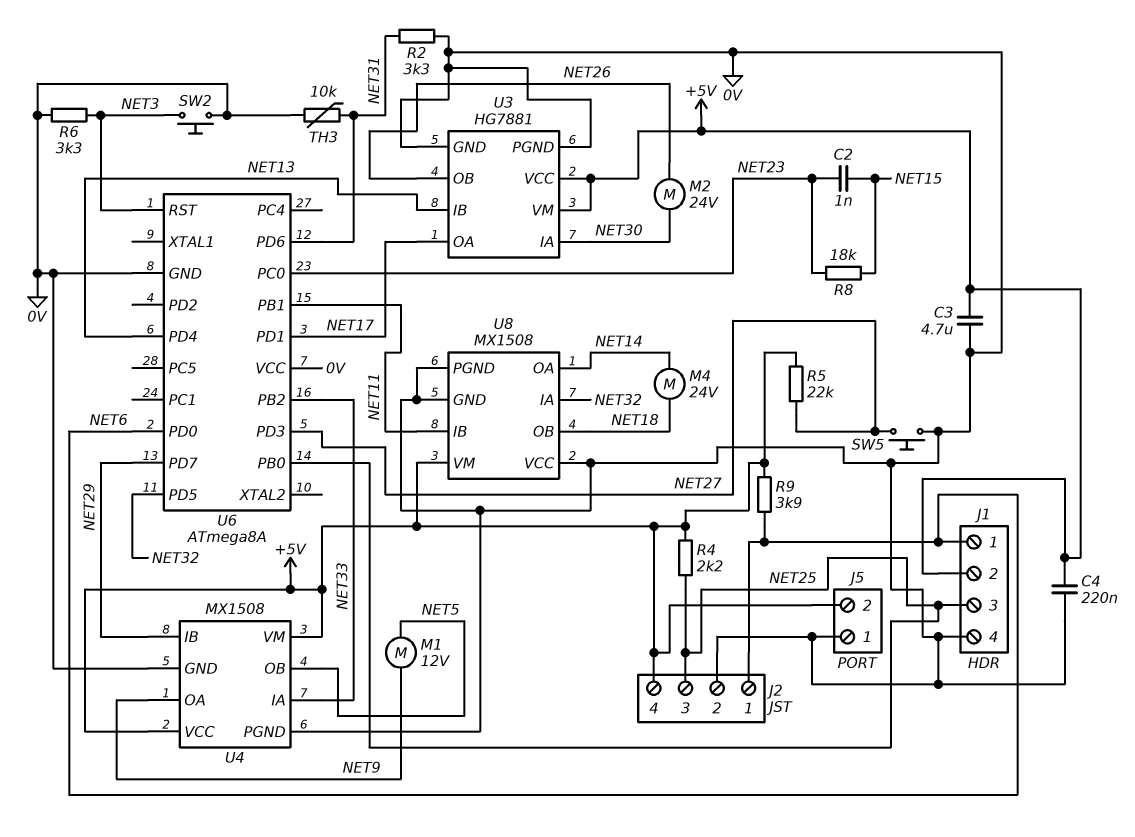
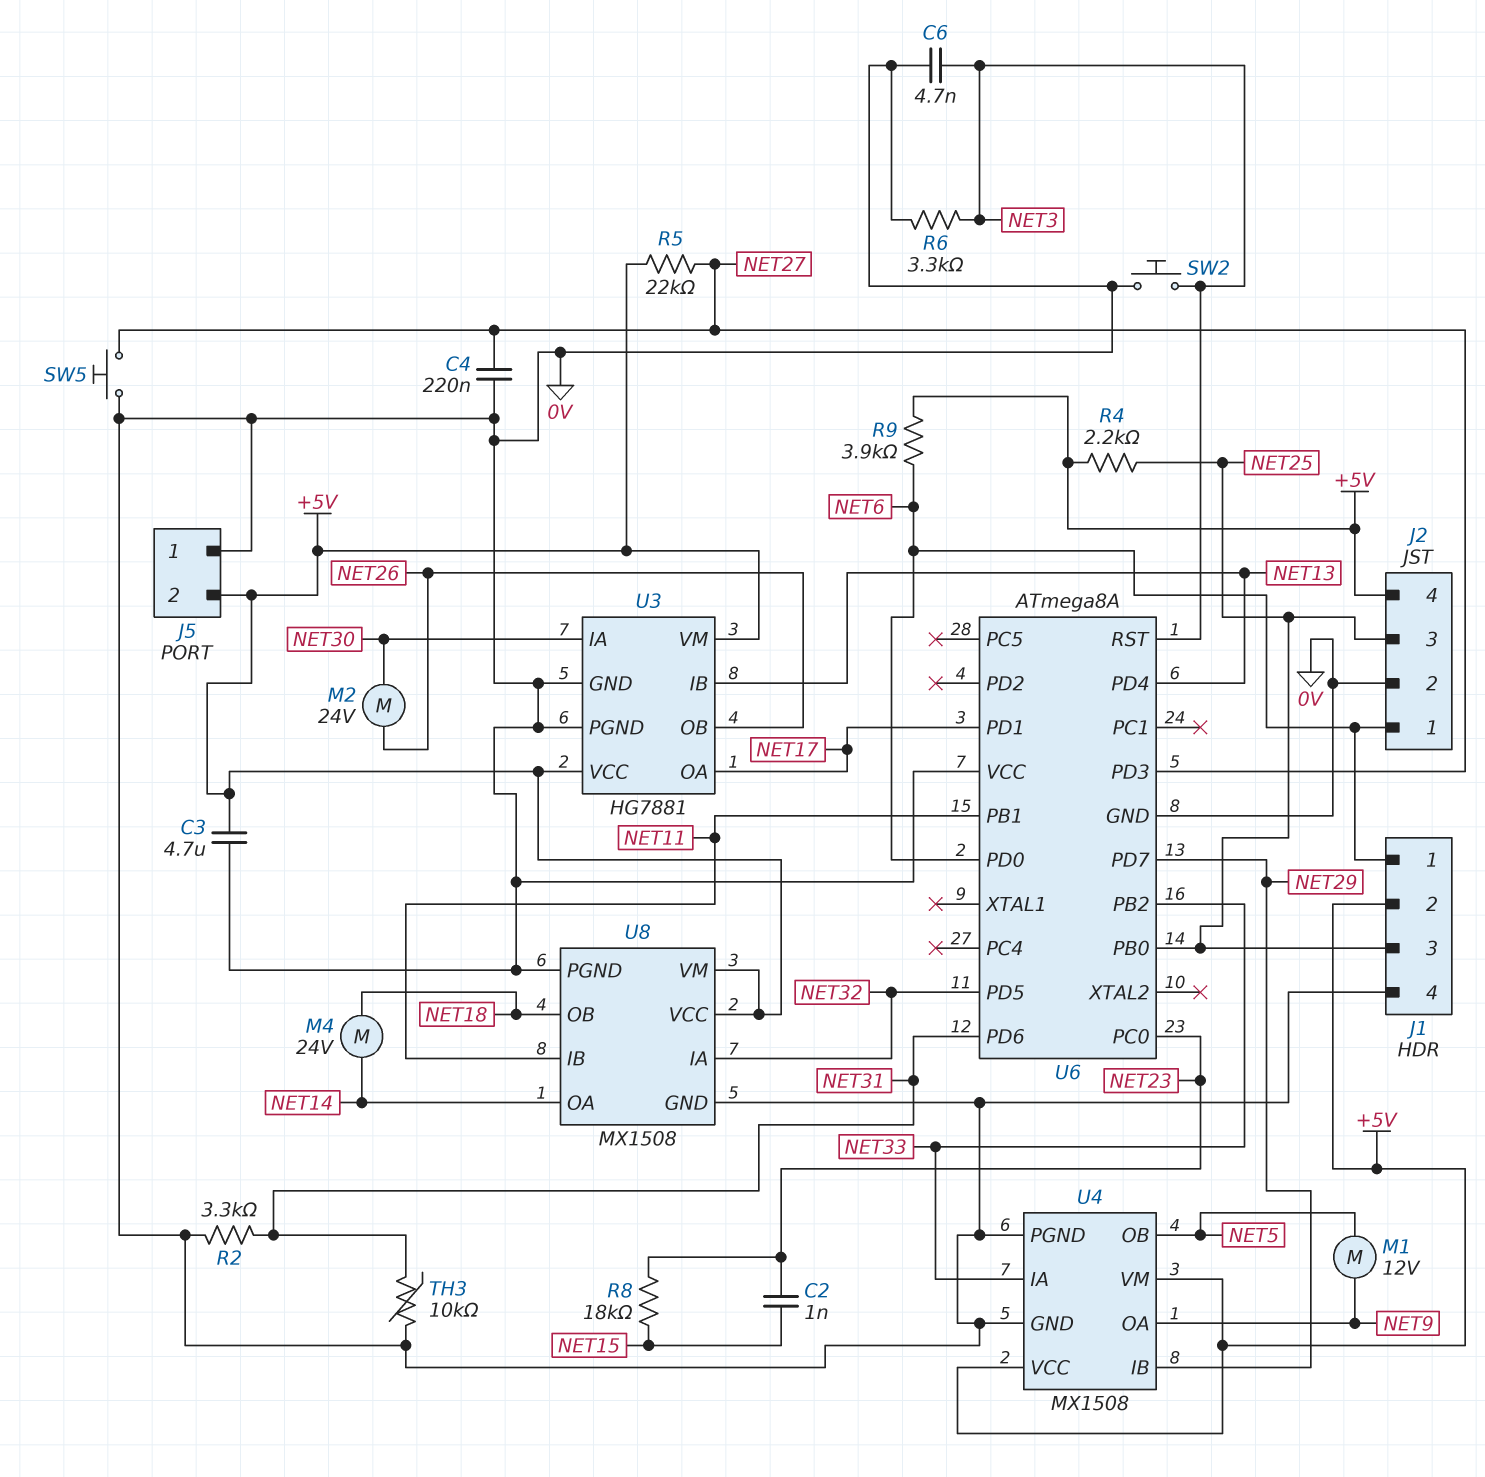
C4: 220nF (+5V, 0V) -> 220nF (0V, NET27)
C6: none -> 4.7nF (0V, NET3)
U8 pin VCC: 0V -> +5V

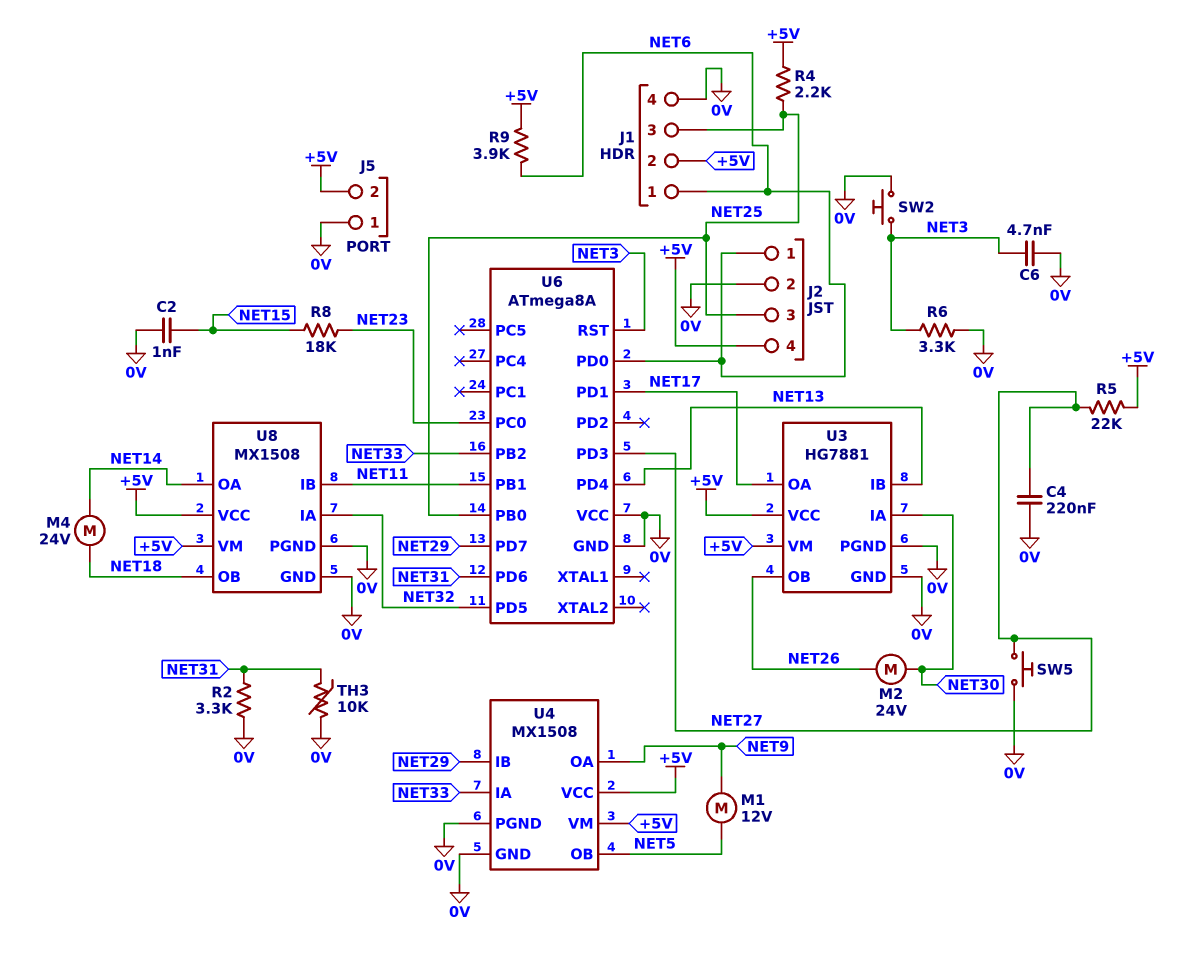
C2: 1nF (NET15, NET23) -> 1nF (0V, NET15)
C3: 4.7uF (+5V, 0V) -> none

